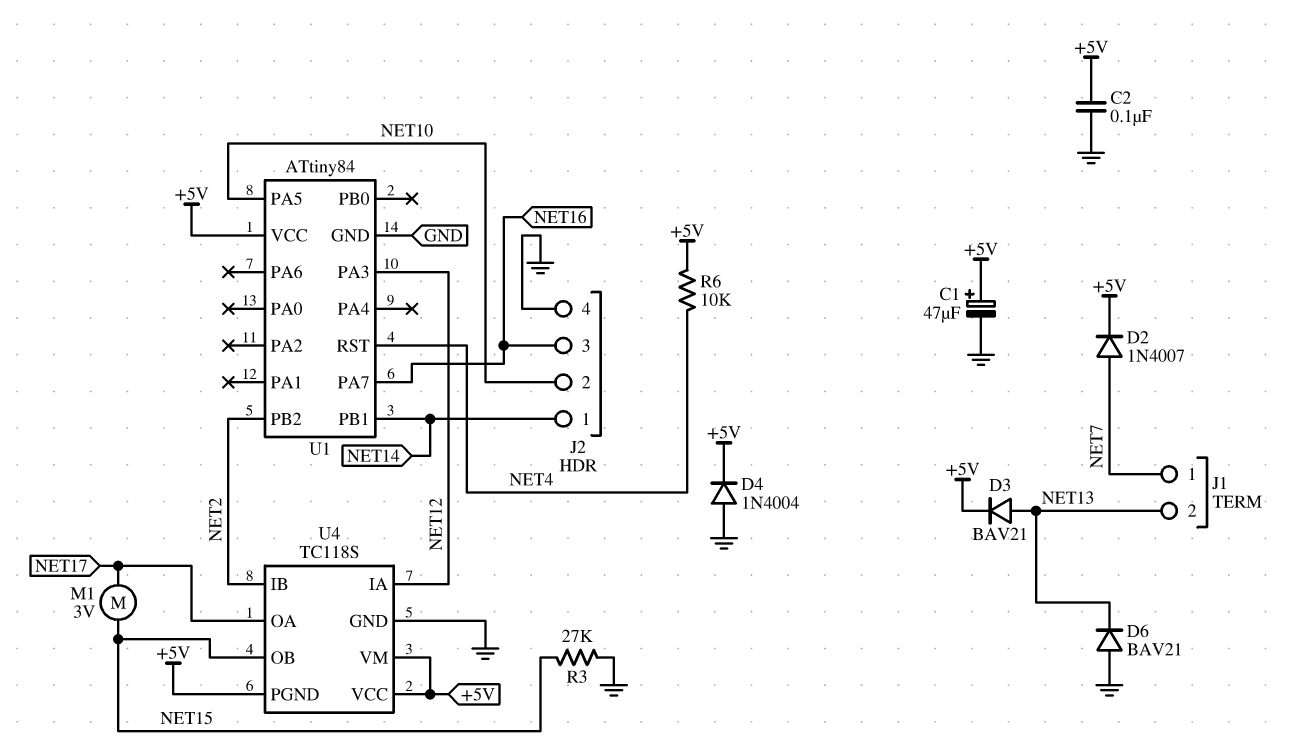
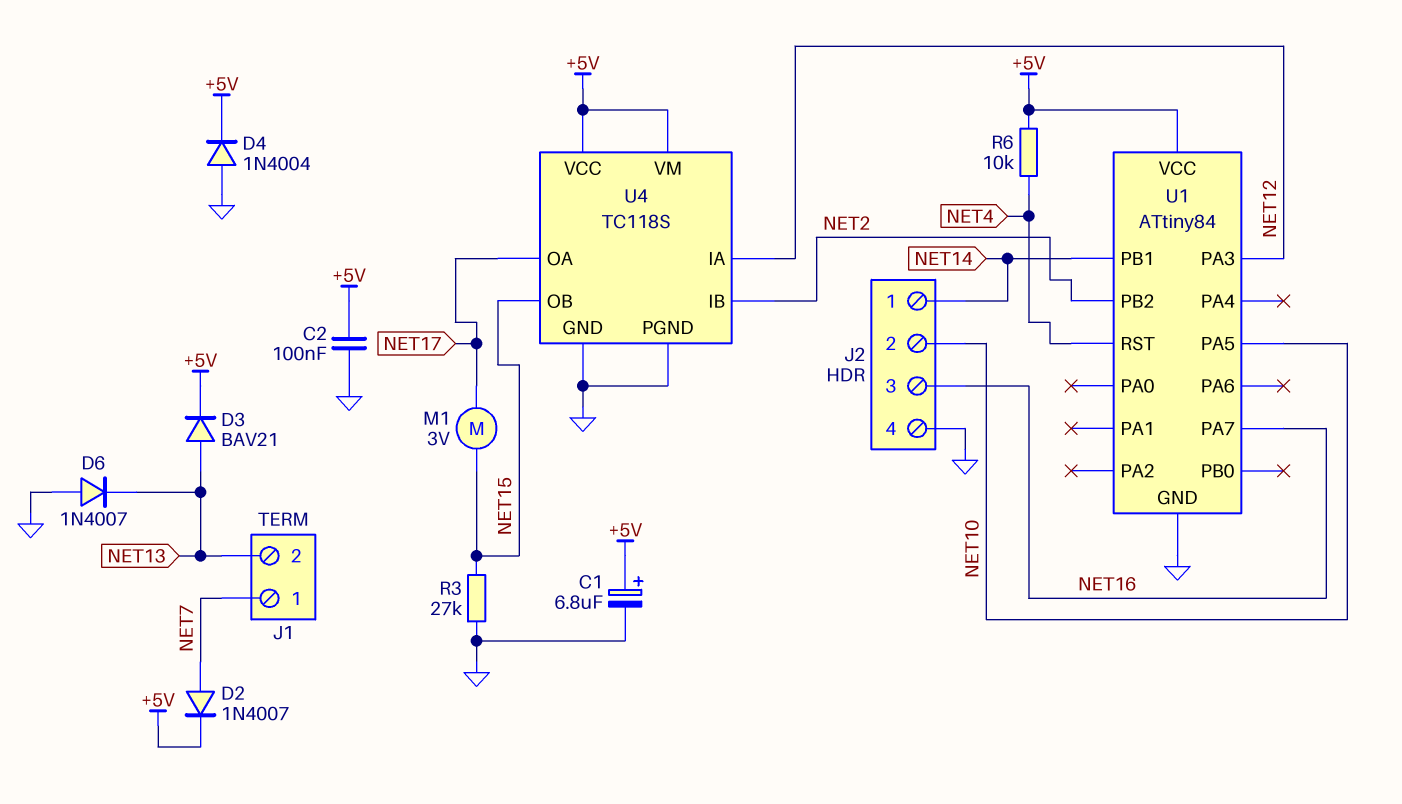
C1: 47uF (plus +5V, minus GND) -> 6.8uF (plus +5V, minus GND)
D6: diode BAV21 (A GND, K NET13) -> diode 1N4007 (A GND, K NET13)
U4 pin PGND: +5V -> GND

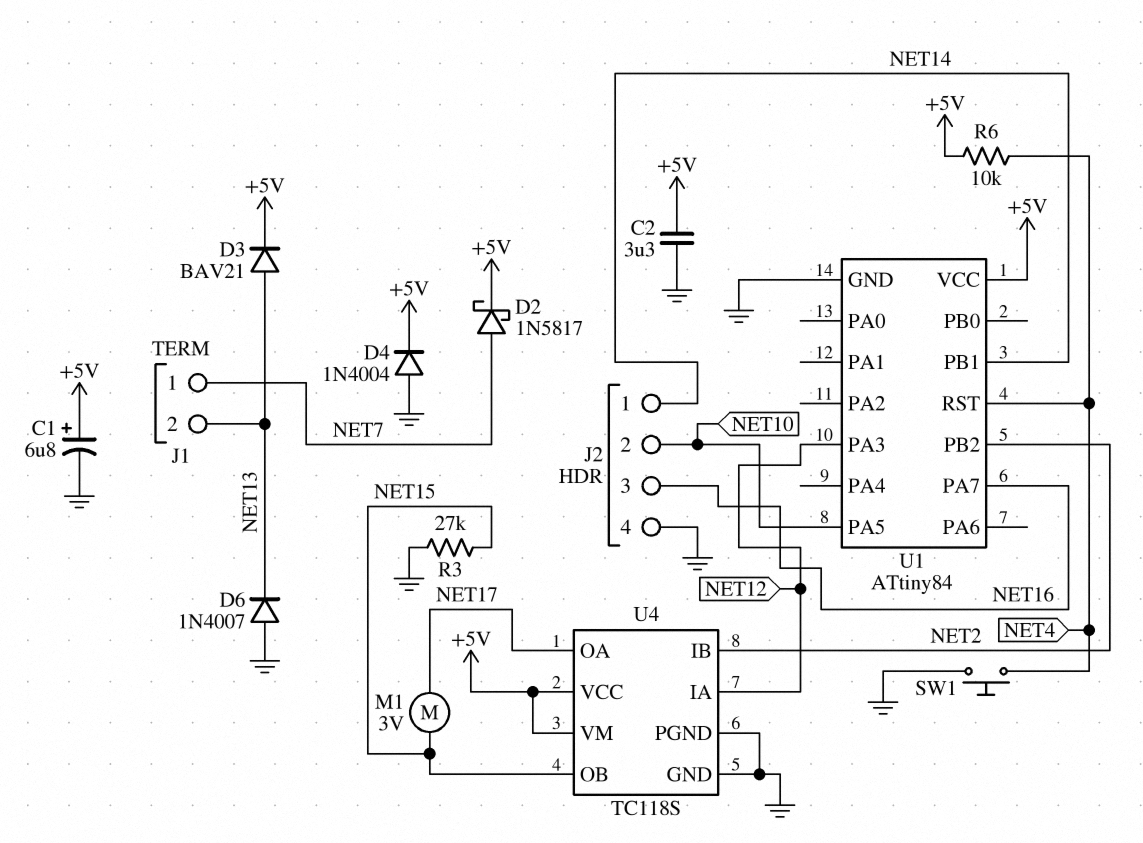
C2: 100nF (+5V, GND) -> 3.3uF (+5V, GND)
D2: diode 1N4007 (A NET7, K +5V) -> schottky 1N5817 (A NET7, K +5V)
SW1: none -> button (GND, NET4)

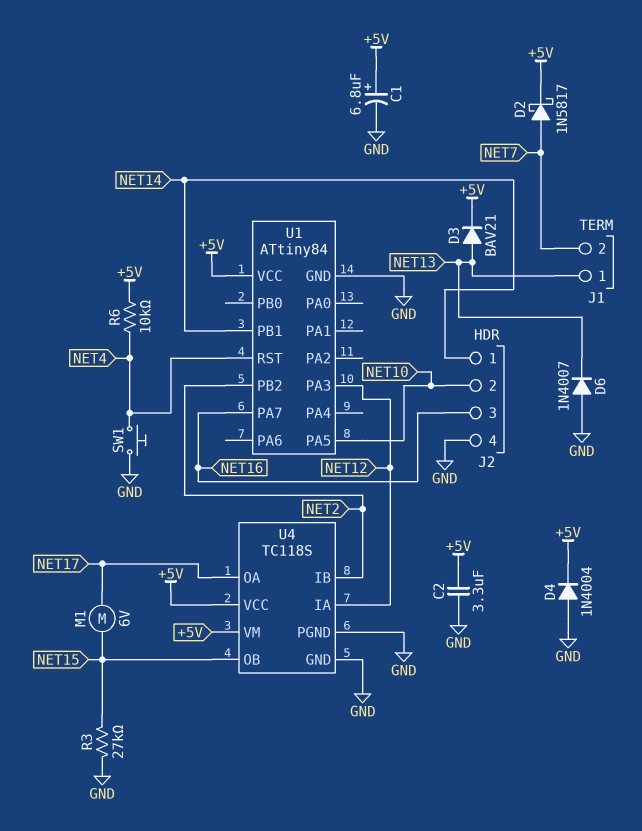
J1 pin 1: NET7 -> NET13
J1 pin 2: NET13 -> NET7
M1: motor 3V (NET15, NET17) -> motor 6V (NET15, NET17)

